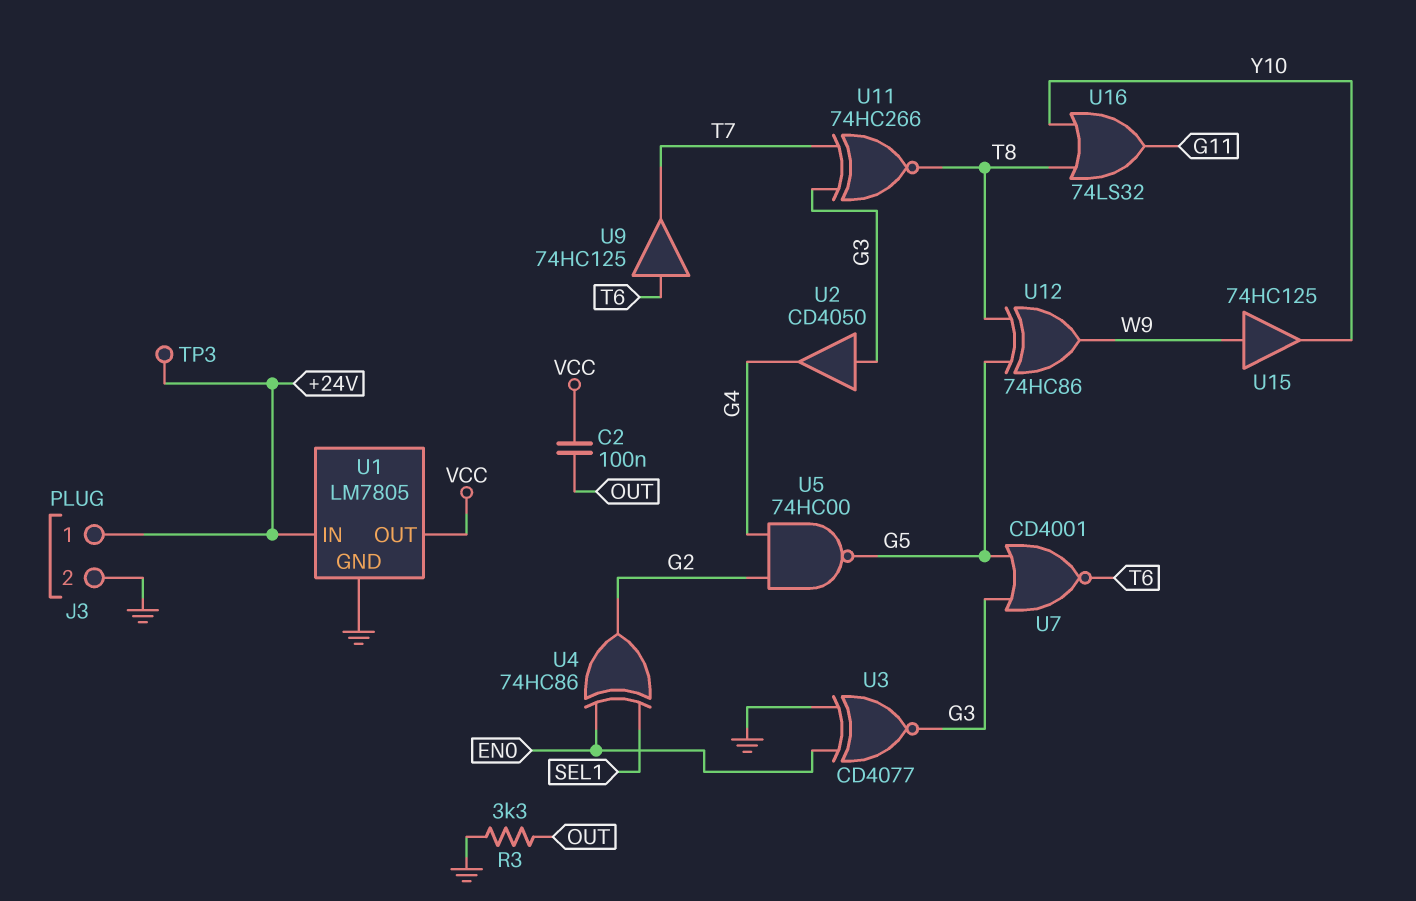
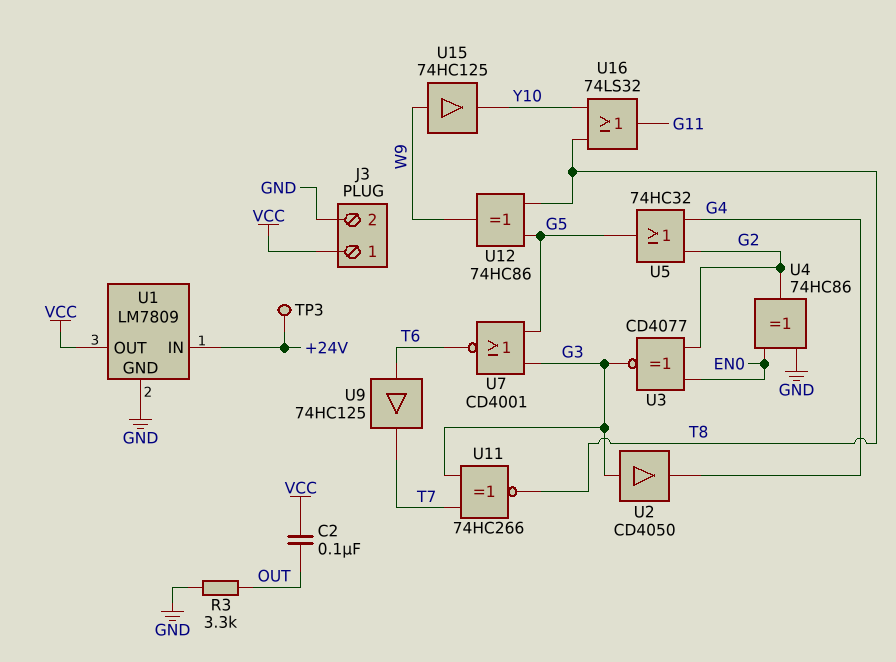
J3 pin 1: +24V -> VCC
U1: LM7805 -> LM7809
U3: XNOR CD4077 (in EN0, in GND, out G3) -> XNOR CD4077 (in EN0, in G2, out G3)
U4: XOR 74HC86 (in EN0, in SEL1, out G2) -> XOR 74HC86 (in EN0, in GND, out G2)
U5: NAND 74HC00 (in G2, in G4, out G5) -> OR 74HC32 (in G2, in G4, out G5)

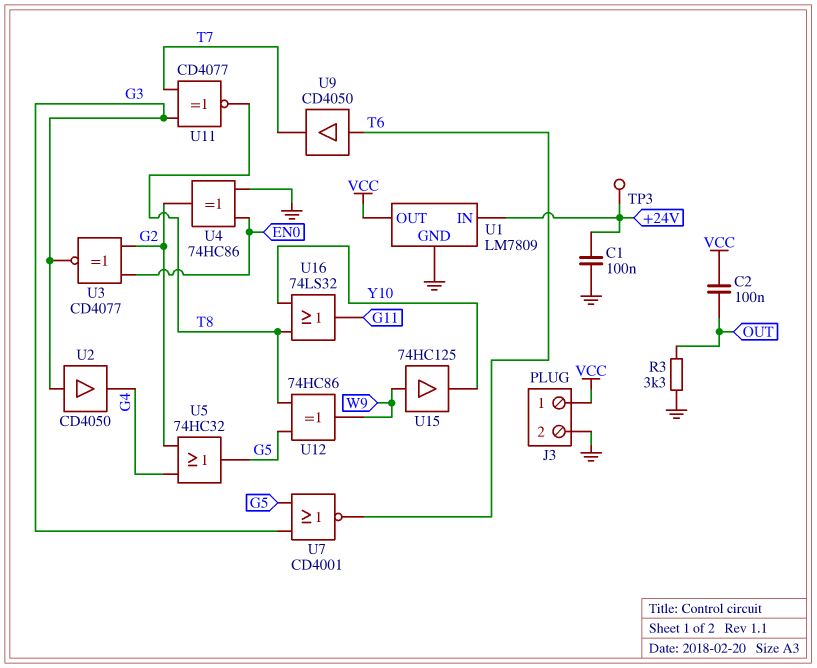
C1: none -> 100nF (+24V, GND)
U9: buffer 74HC125 (in T6, out T7) -> buffer CD4050 (in T6, out T7)
U11: XNOR 74HC266 (in G3, in T7, out T8) -> XNOR CD4077 (in G3, in T7, out T8)

